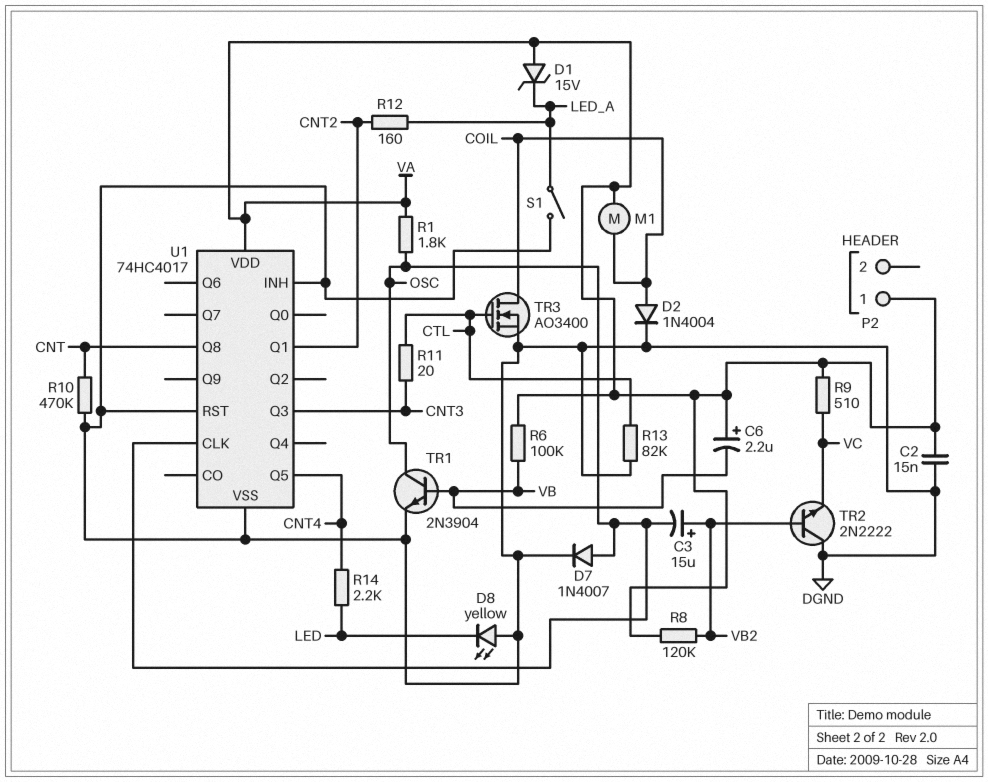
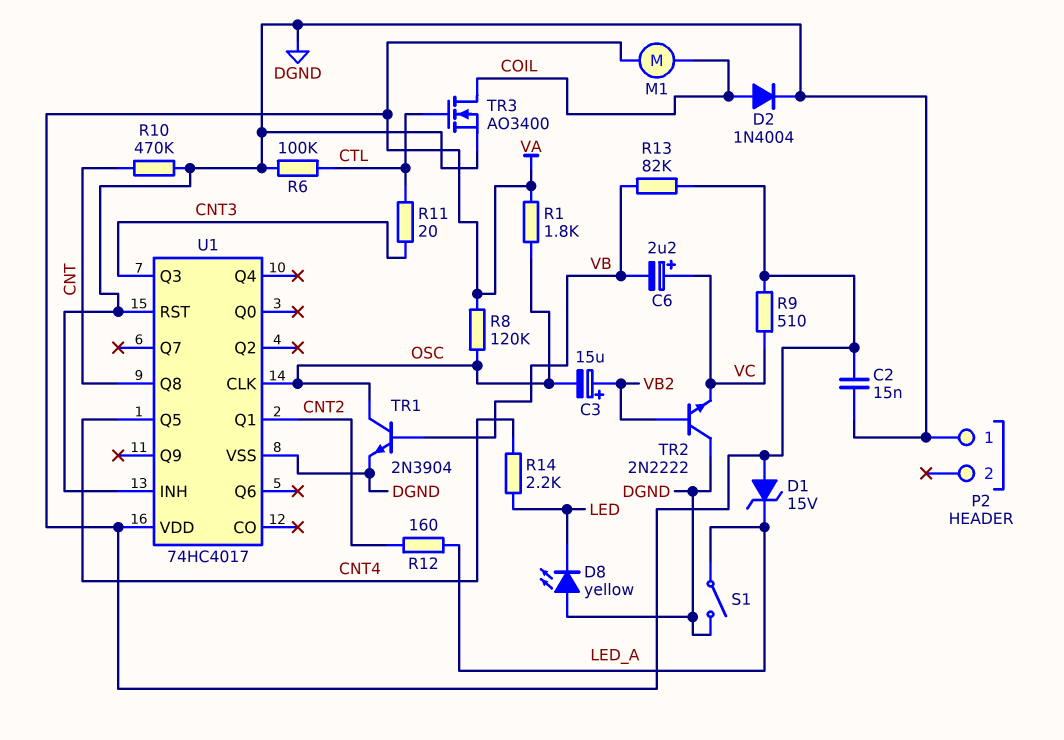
C6: 2.2uF (plus VA, minus VB) -> 2.2uF (plus VC, minus VB)
D7: diode 1N4007 (A OSC, K DGND) -> none
P2 pin 1: VA -> DGND
R6: 100k (VA, VB) -> 100k (CTL, DGND)
R8: 120k (VA, VB2) -> 120k (OSC, VA)
R13: 82k (CTL, DGND) -> 82k (VA, VB)

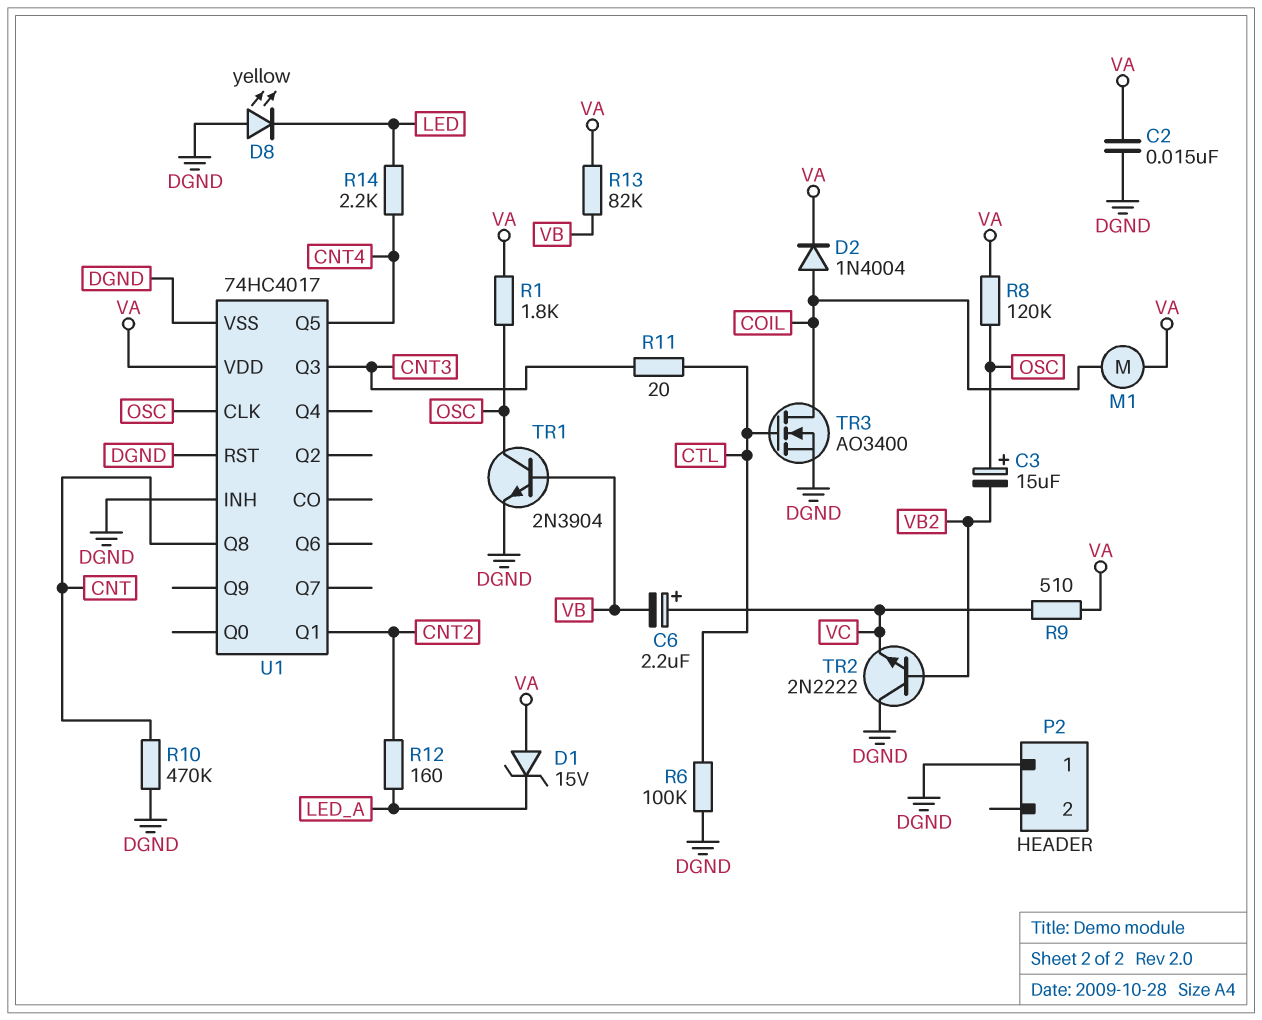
C3: 15uF (plus VB2, minus OSC) -> 15uF (plus OSC, minus VB2)
D2: diode 1N4004 (A COIL, K DGND) -> diode 1N4004 (A COIL, K VA)
S1: switch (DGND, LED_A) -> none

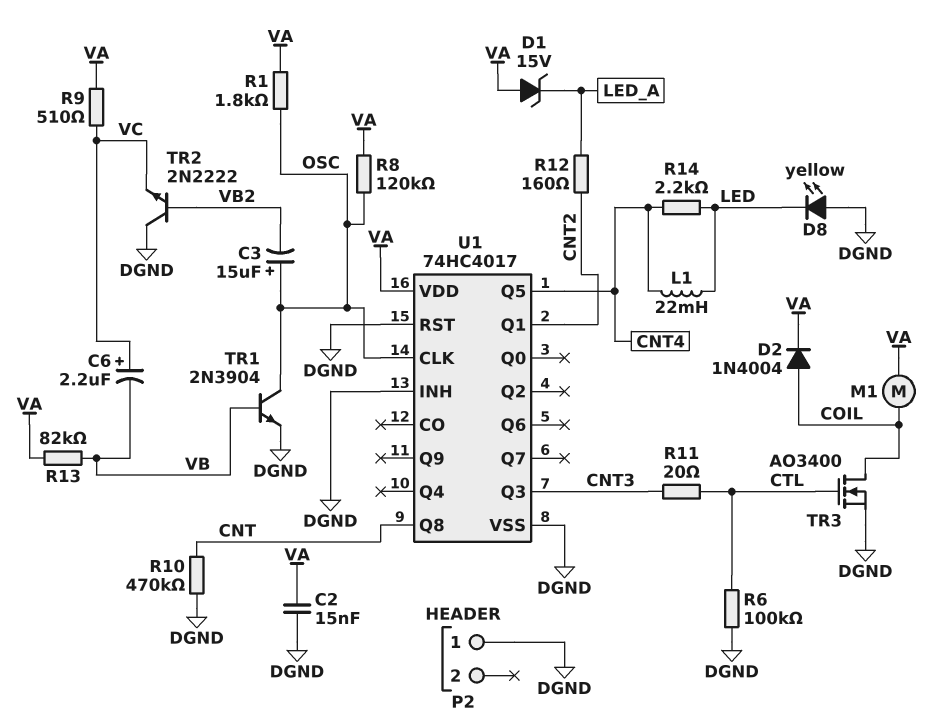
L1: none -> 22mH (CNT4, LED)

